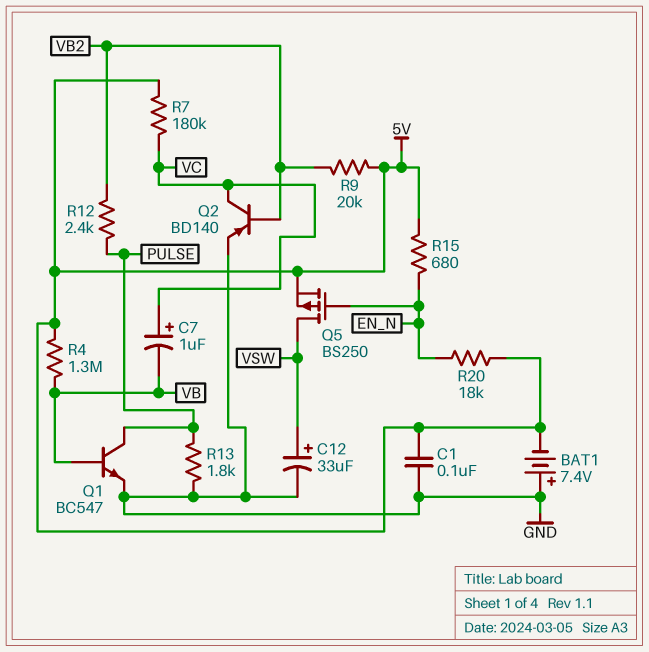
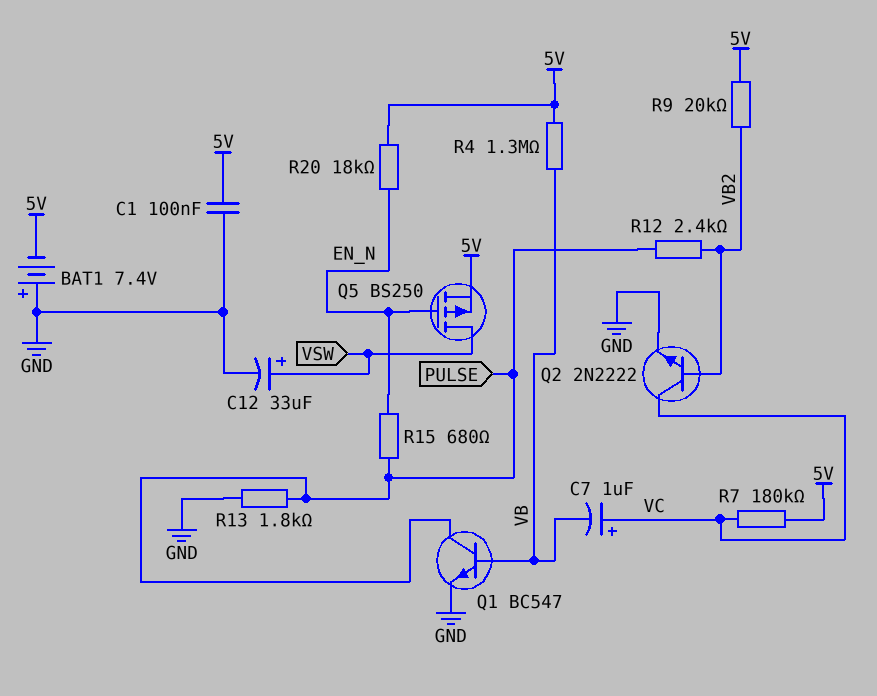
Q2: PNP BD140 (B VB2, C VC, E GND) -> NPN 2N2222 (B VB2, C VC, E GND)
R15: 680 (5V, EN_N) -> 680 (EN_N, PULSE)

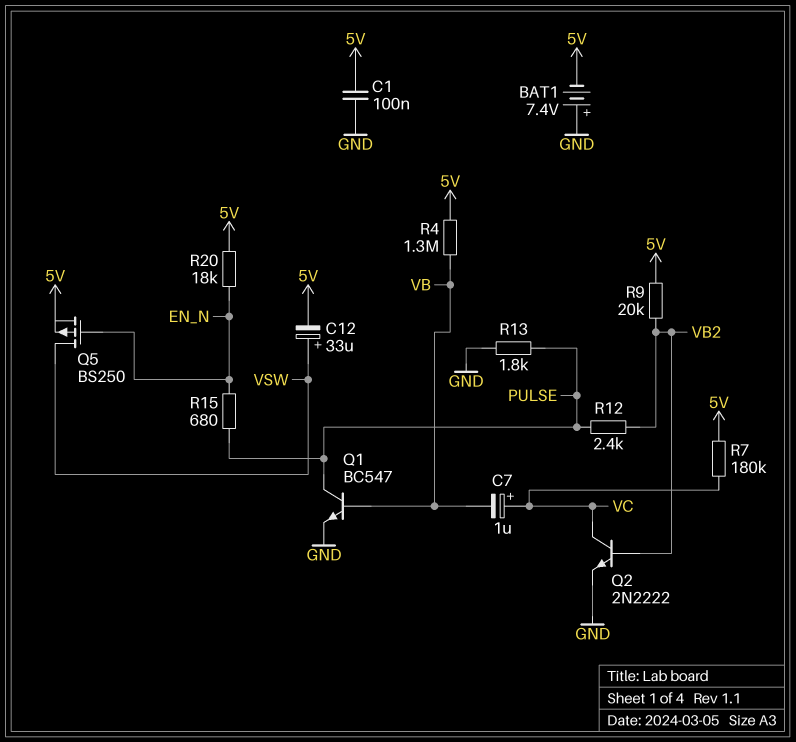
C12: 33uF (plus VSW, minus GND) -> 33uF (plus VSW, minus 5V)

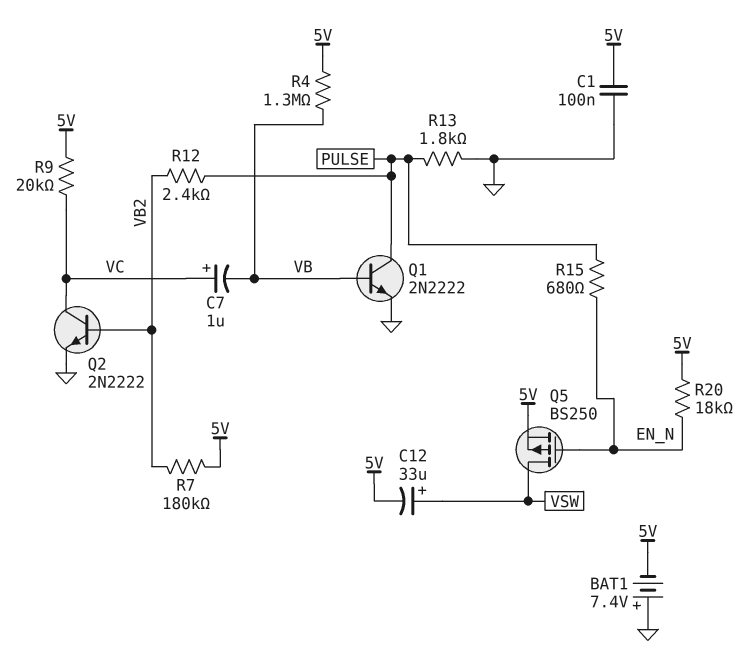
Q1: NPN BC547 (B VB, C PULSE, E GND) -> NPN 2N2222 (B VB, C PULSE, E GND)
R7: 180k (5V, VC) -> 180k (5V, VB2)
R9: 20k (5V, VB2) -> 20k (5V, VC)

